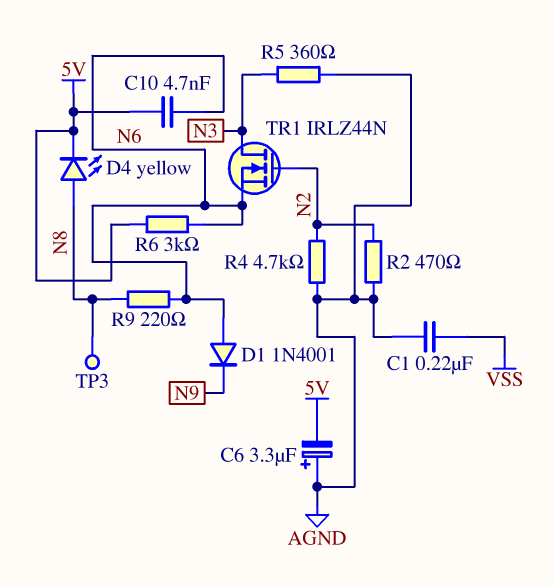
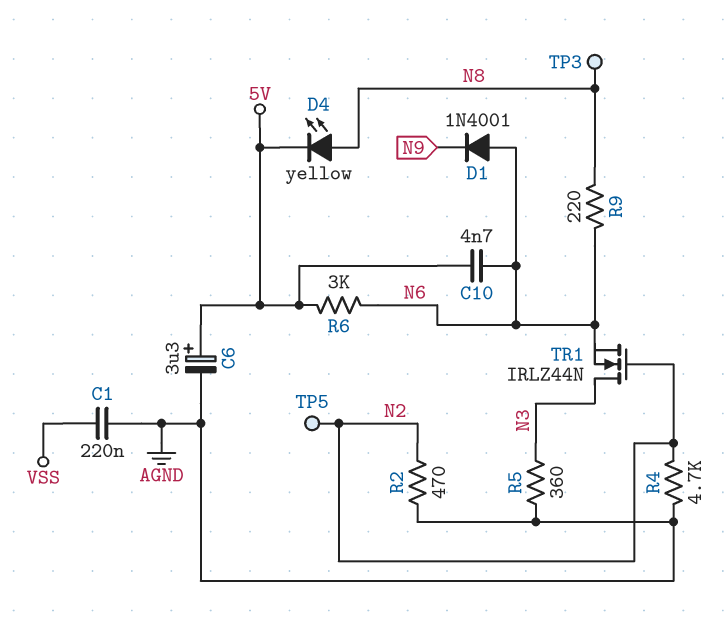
C6: 3.3uF (plus AGND, minus 5V) -> 3.3uF (plus 5V, minus AGND)
TP5: none -> test point (N2)

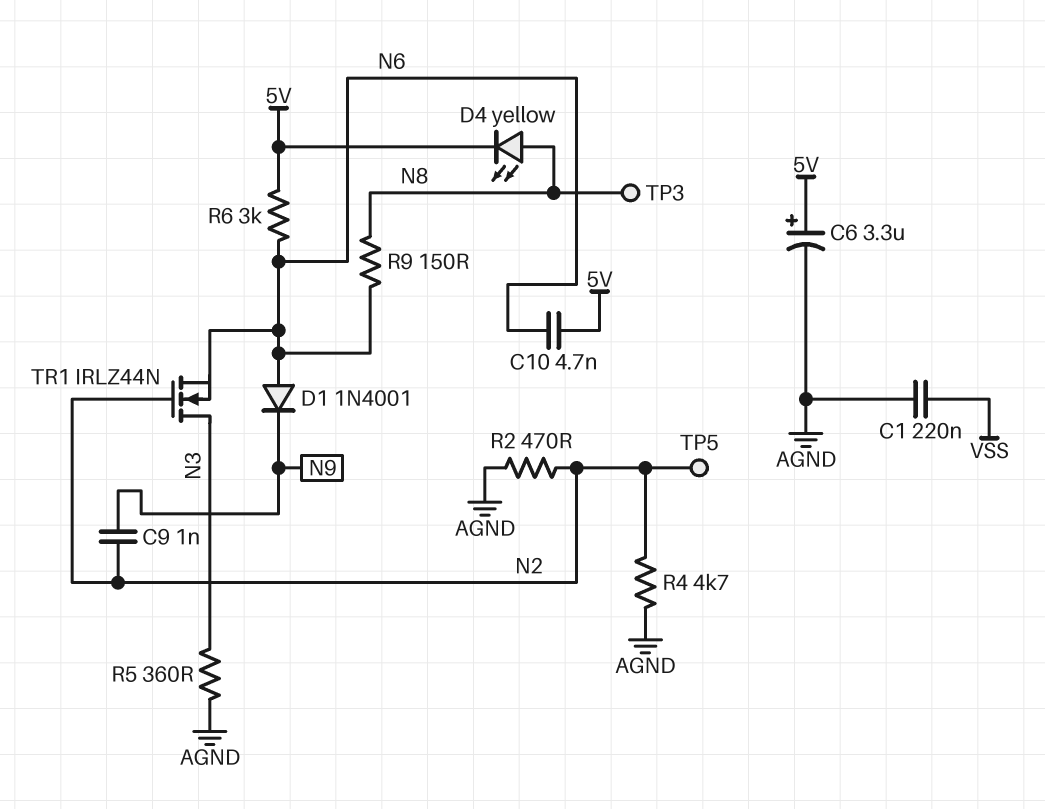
C9: none -> 1nF (N2, N9)
R9: 220 (N6, N8) -> 150 (N6, N8)

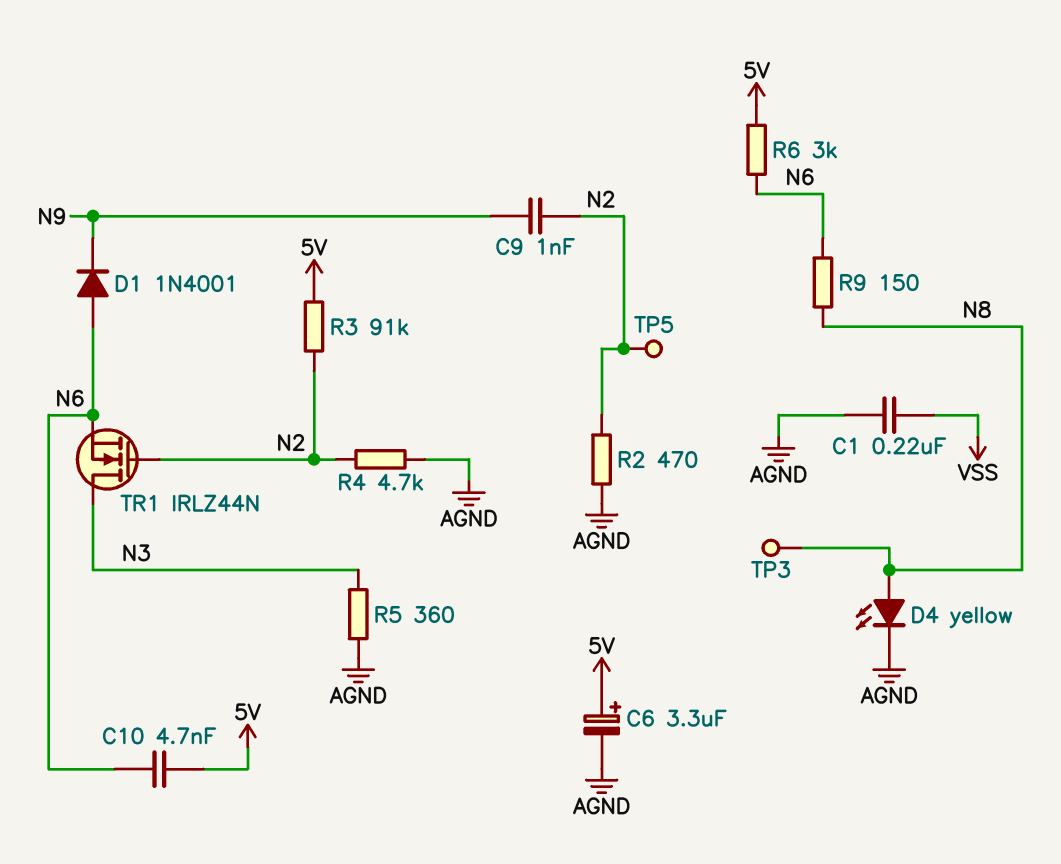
D4: LED yellow (A N8, K 5V) -> LED yellow (A N8, K AGND)
R3: none -> 91k (5V, N2)

